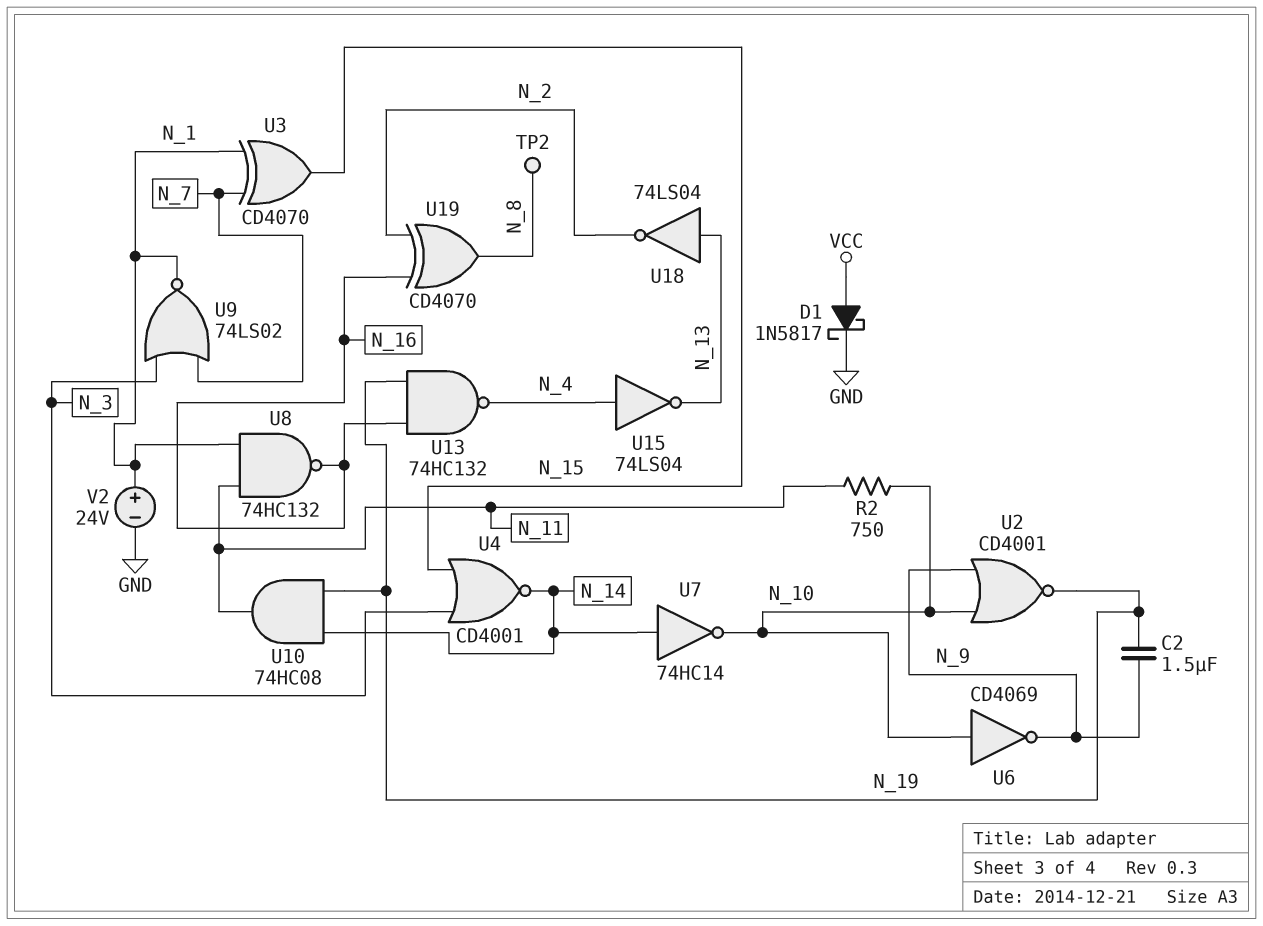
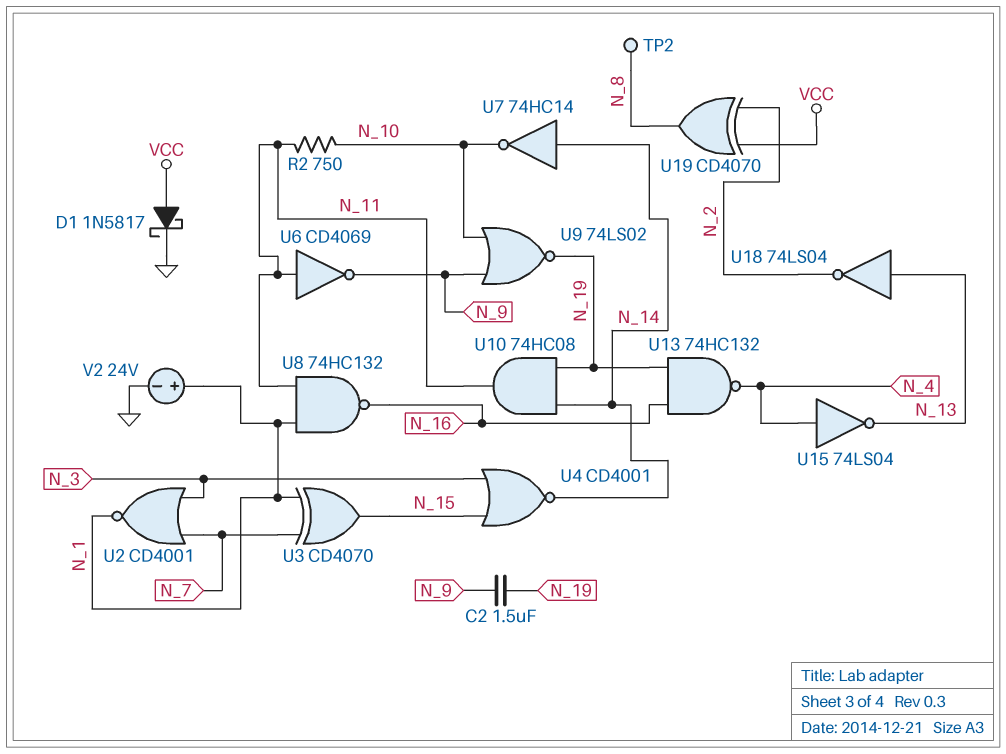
U2: NOR CD4001 (in N_9, in N_10, out N_19) -> NOR CD4001 (in N_3, in N_7, out N_1)
U6: NOT CD4069 (in N_10, out N_9) -> NOT CD4069 (in N_11, out N_9)
U9: NOR 74LS02 (in N_3, in N_7, out N_1) -> NOR 74LS02 (in N_9, in N_10, out N_19)
U19: XOR CD4070 (in N_2, in N_16, out N_8) -> XOR CD4070 (in N_2, in VCC, out N_8)

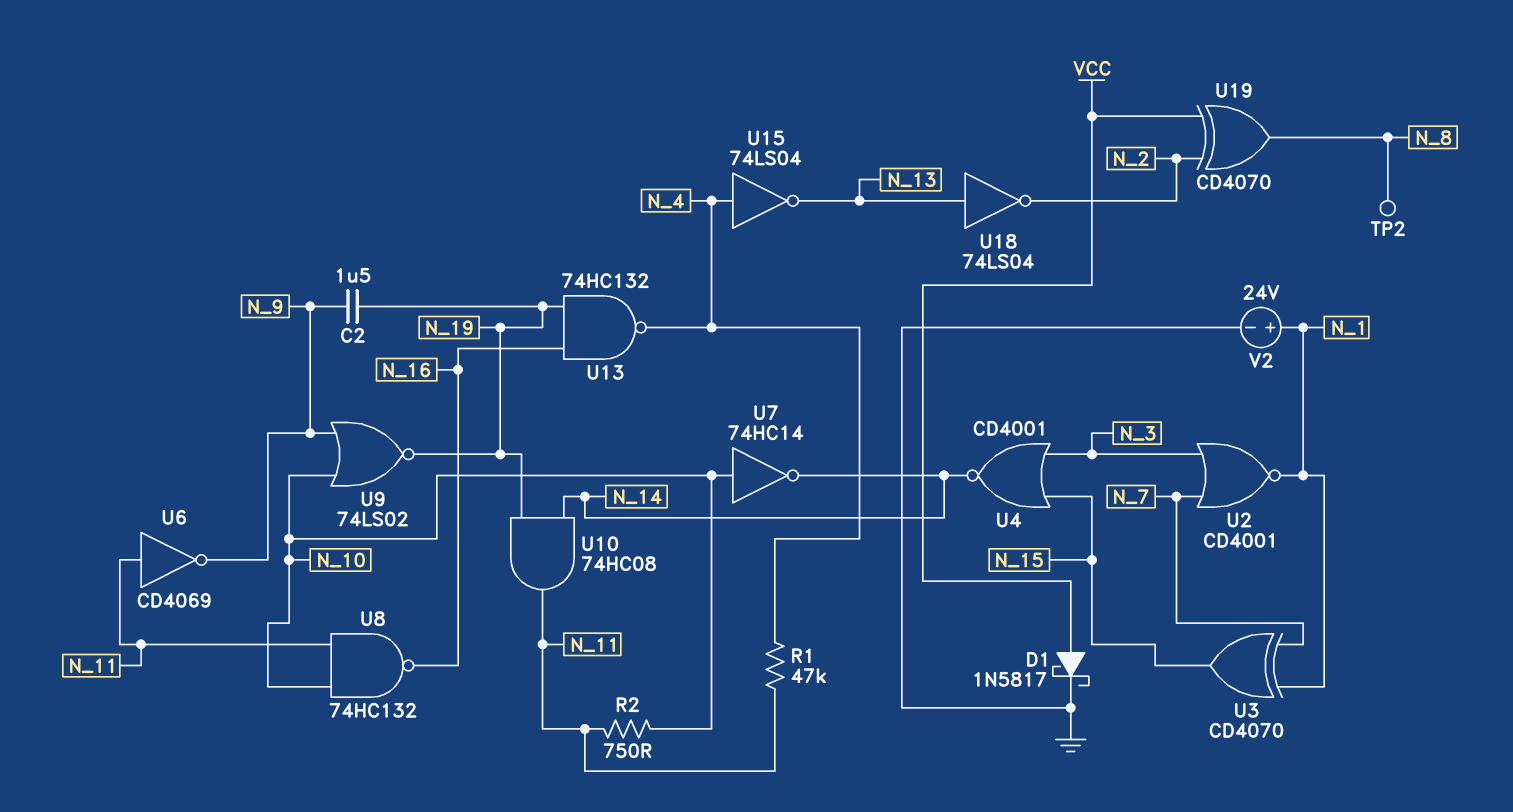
R1: none -> 47k (N_4, N_11)
U7: NOT 74HC14 (in N_14, out N_10) -> NOT 74HC14 (in N_10, out N_14)
U8: NAND 74HC132 (in N_1, in N_11, out N_16) -> NAND 74HC132 (in N_10, in N_11, out N_16)

